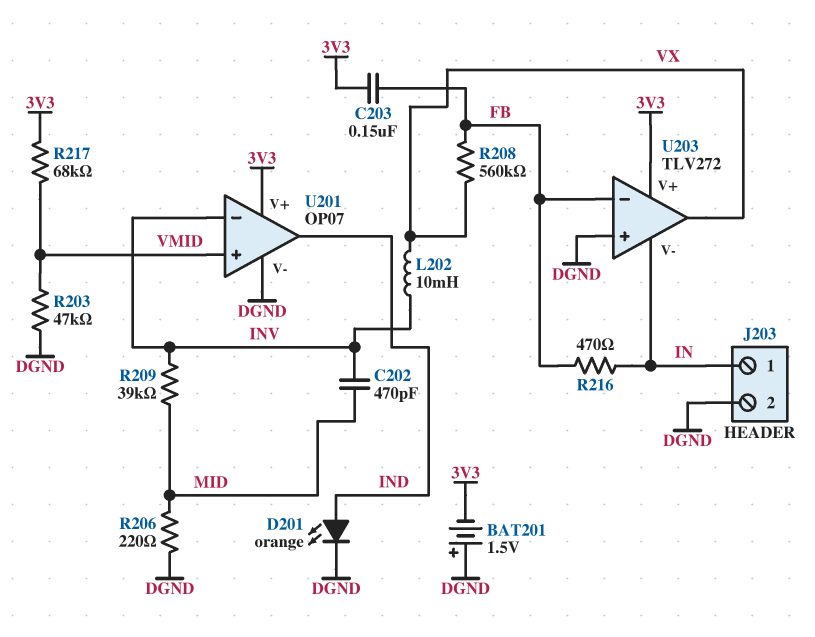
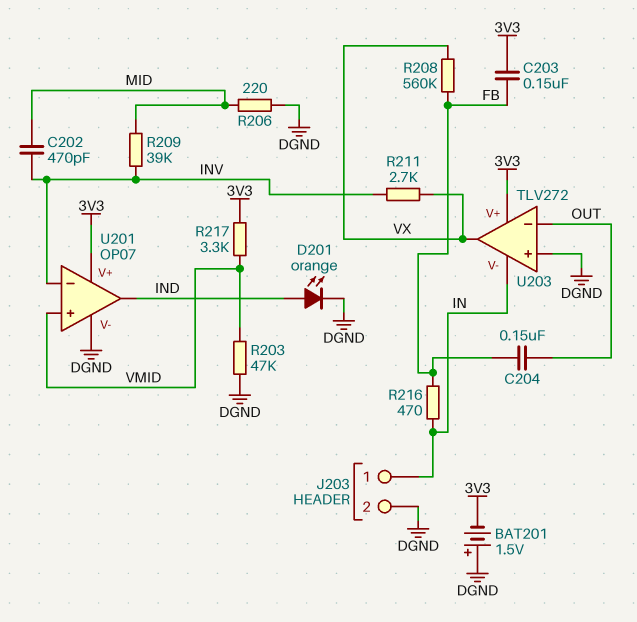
C204: none -> 150nF (FB, OUT)
L202: 10mH (INV, VX) -> none
R211: none -> 2.7k (INV, VX)
R217: 68k (3V3, VMID) -> 3.3k (3V3, VMID)
U203 pin in-: FB -> OUT

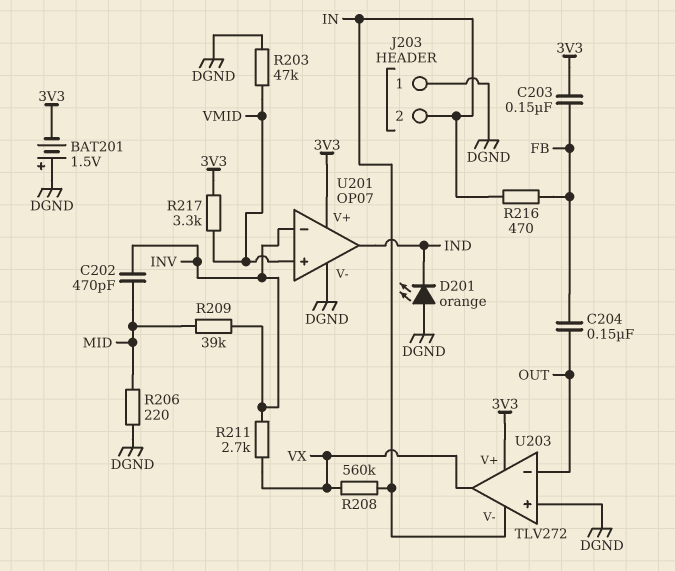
D201: LED orange (A IND, K DGND) -> LED orange (A DGND, K IND)
J203 pin 1: IN -> DGND
J203 pin 2: DGND -> IN
R208: 560k (FB, VX) -> 560k (IN, VX)

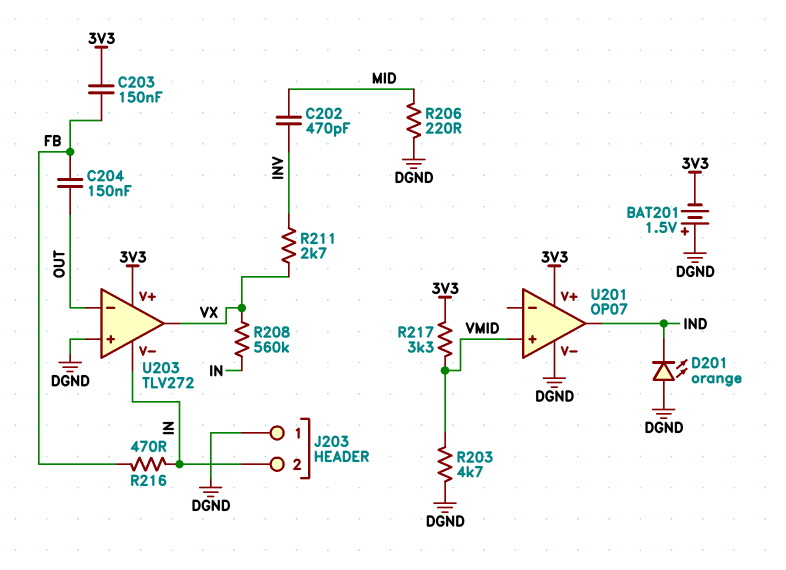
R203: 47k (DGND, VMID) -> 4.7k (DGND, VMID)
R209: 39k (INV, MID) -> none
U201 pin in-: INV -> none

